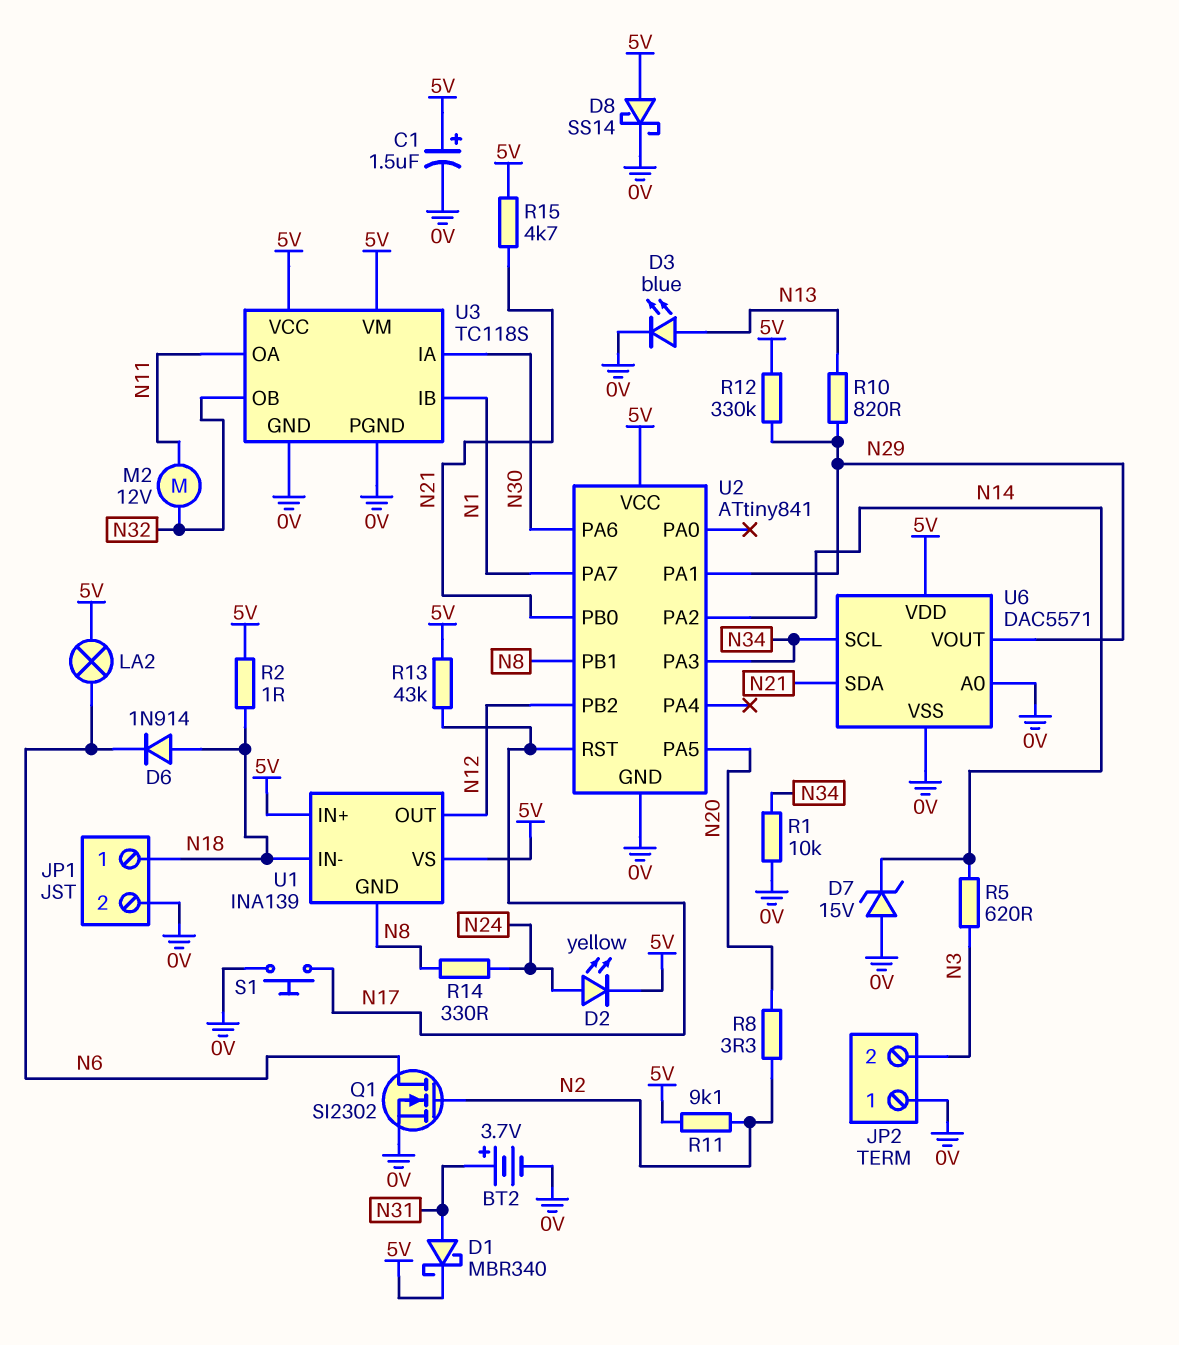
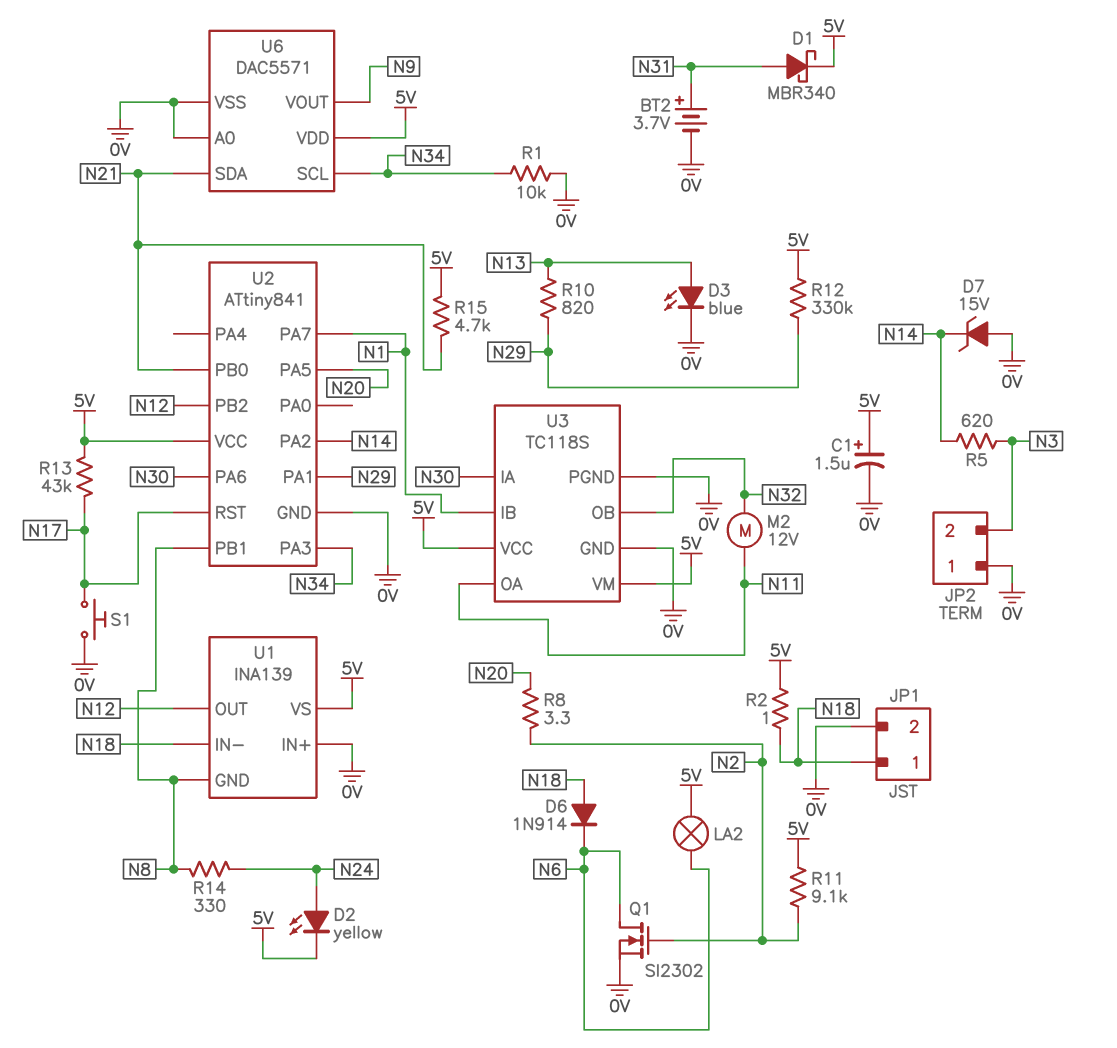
D8: schottky SS14 (A 5V, K 0V) -> none
U1 pin IN+: 5V -> 0V
U6 pin VOUT: N29 -> N9

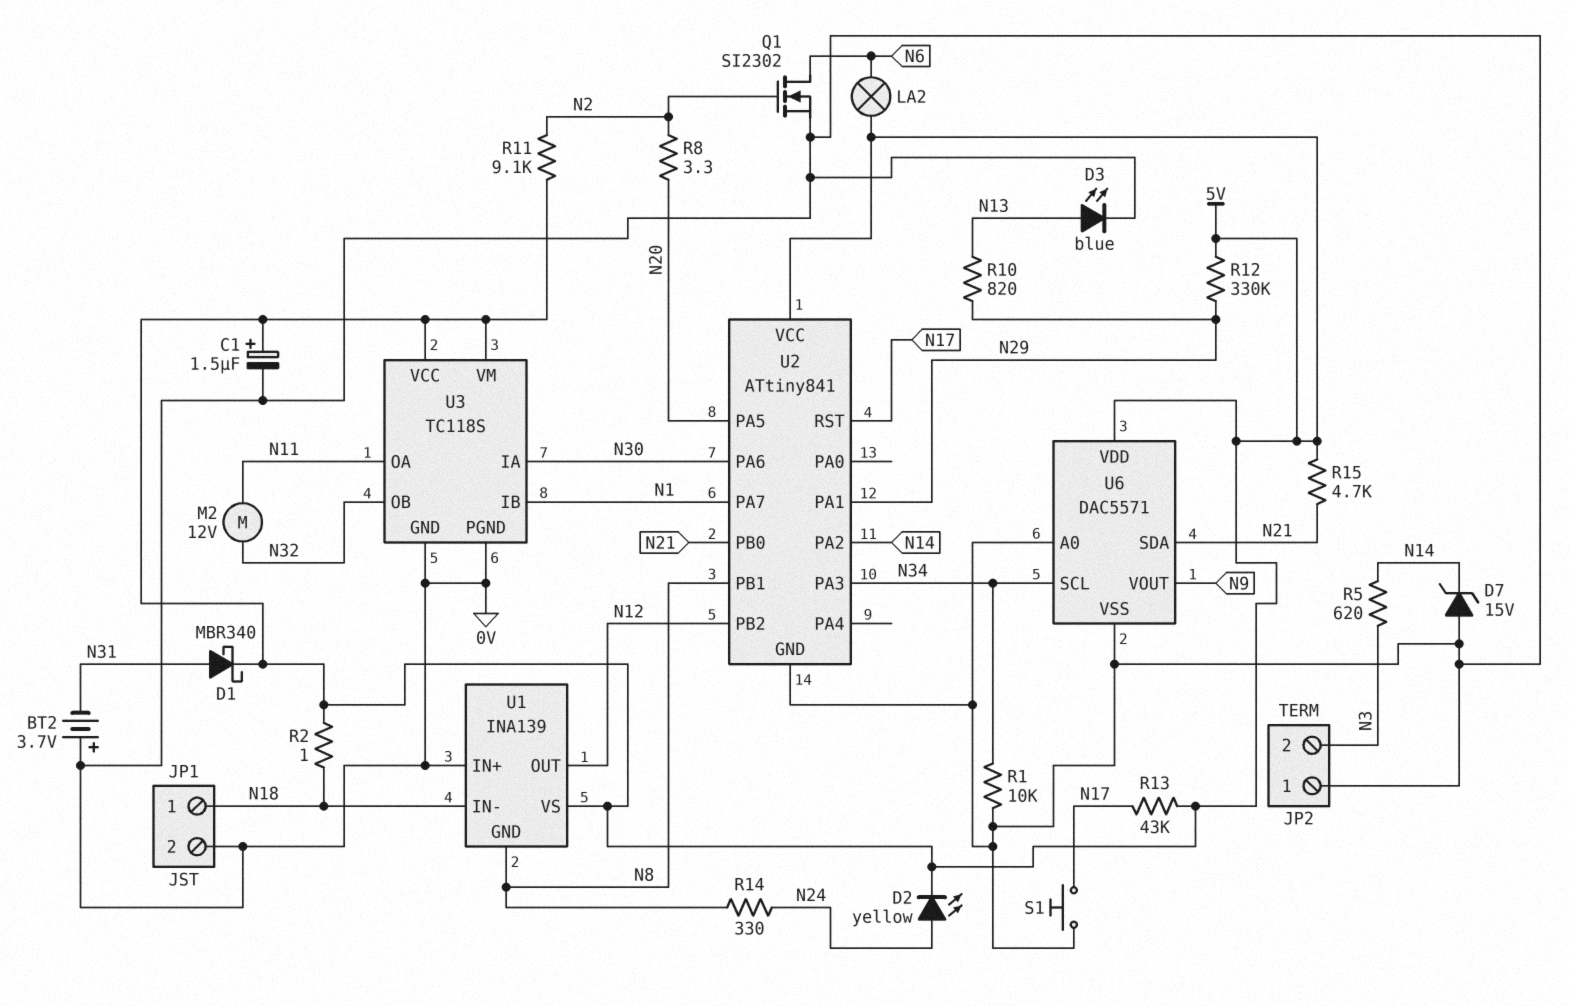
BT2: 3.7V (plus N31, minus 0V) -> 3.7V (plus 0V, minus N31)
D6: diode 1N914 (A N18, K N6) -> none

